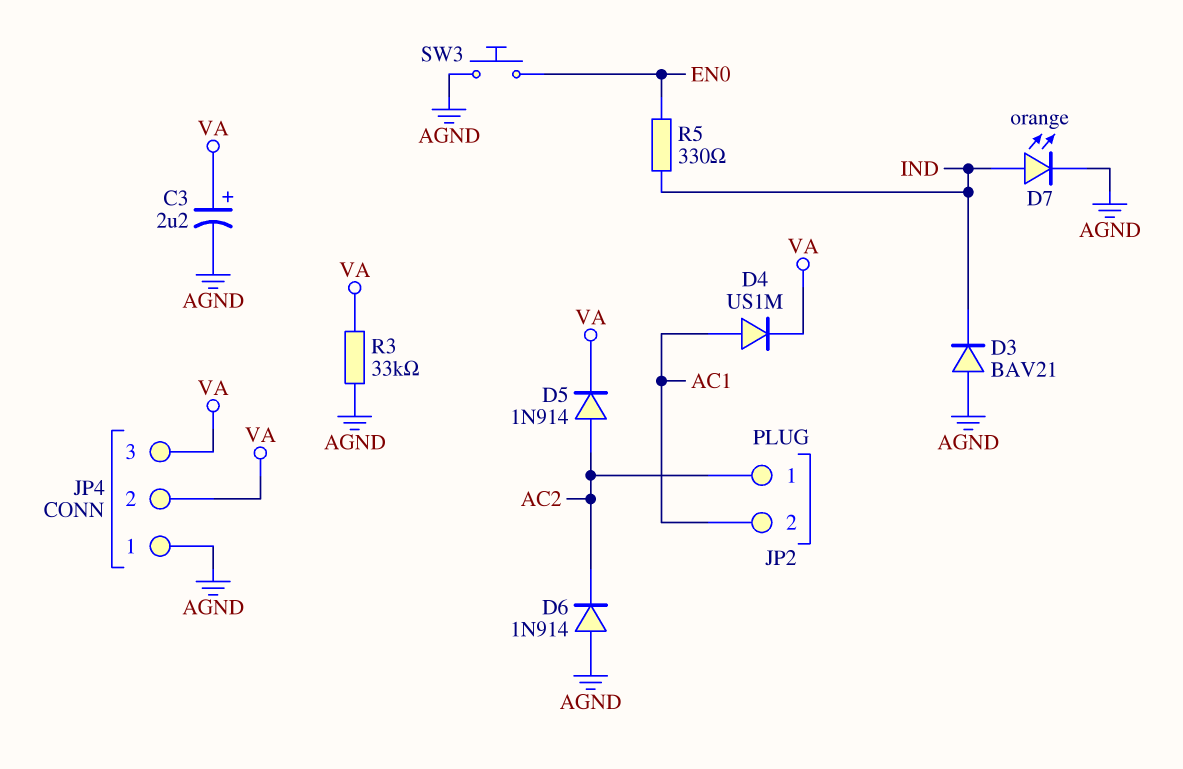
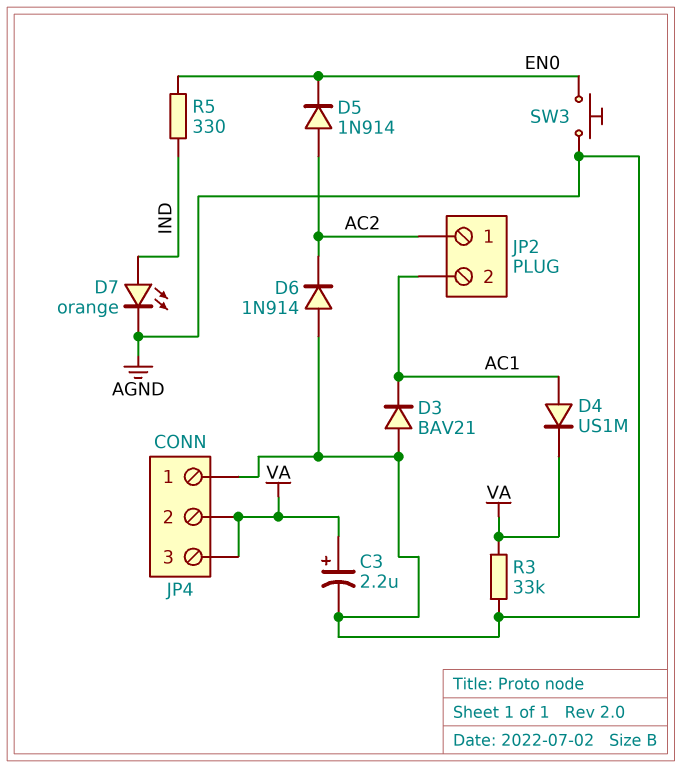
D3: diode BAV21 (A AGND, K IND) -> diode BAV21 (A AGND, K AC1)
D5: diode 1N914 (A AC2, K VA) -> diode 1N914 (A AC2, K EN0)

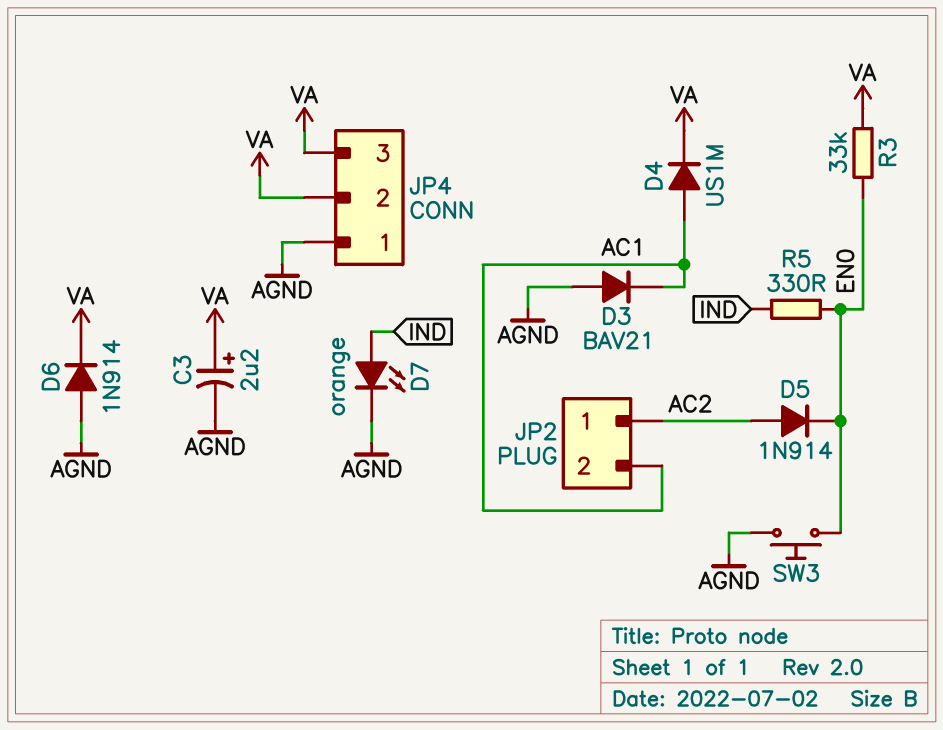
D6: diode 1N914 (A AGND, K AC2) -> diode 1N914 (A AGND, K VA)
R3: 33k (AGND, VA) -> 33k (EN0, VA)

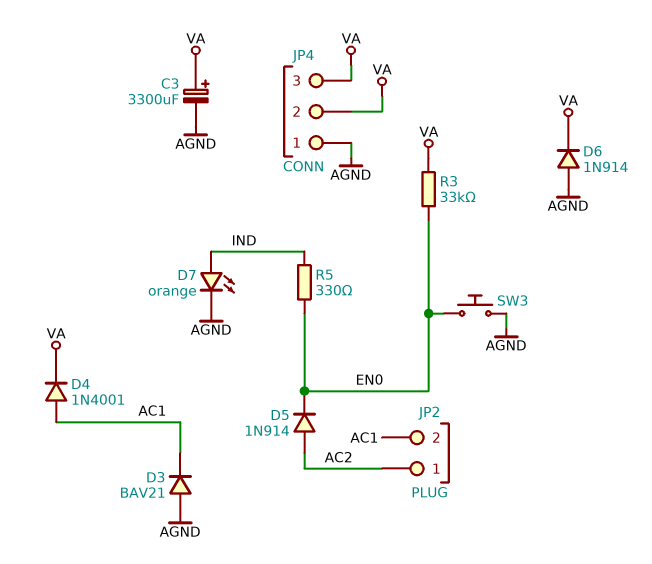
C3: 2.2uF (plus VA, minus AGND) -> 3300uF (plus VA, minus AGND)
D4: diode US1M (A AC1, K VA) -> diode 1N4001 (A AC1, K VA)

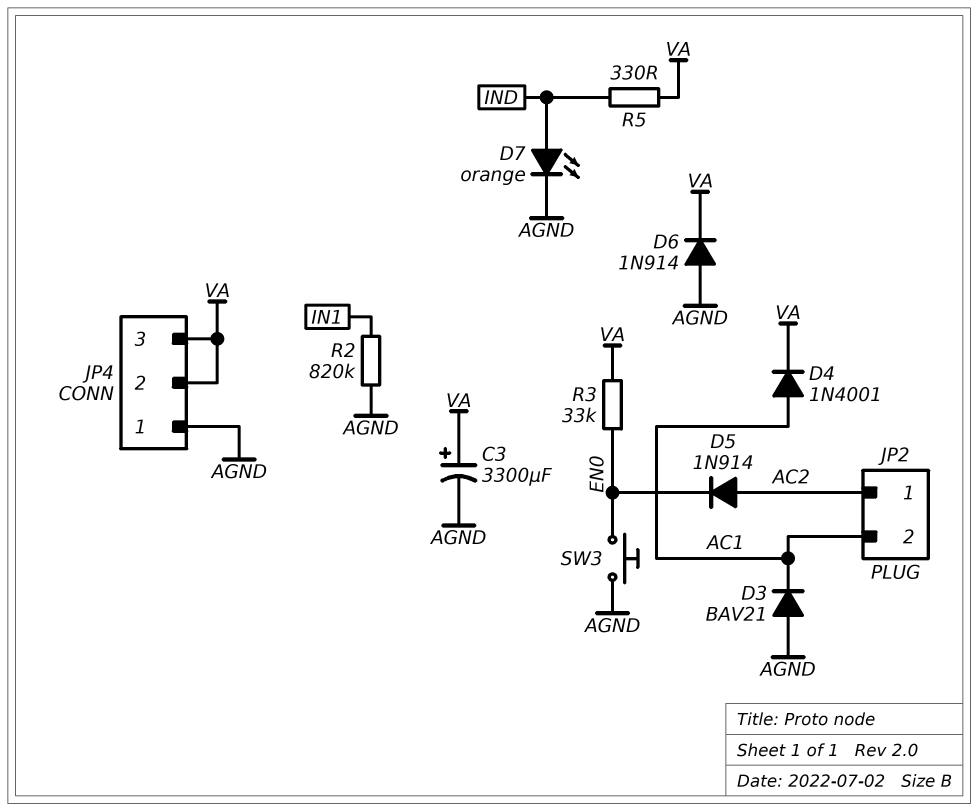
R2: none -> 820k (AGND, IN1)
R5: 330 (EN0, IND) -> 330 (IND, VA)

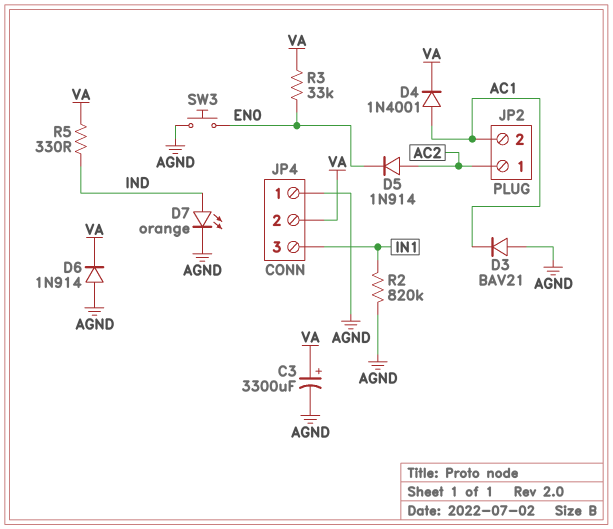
JP4 pin 3: VA -> IN1

